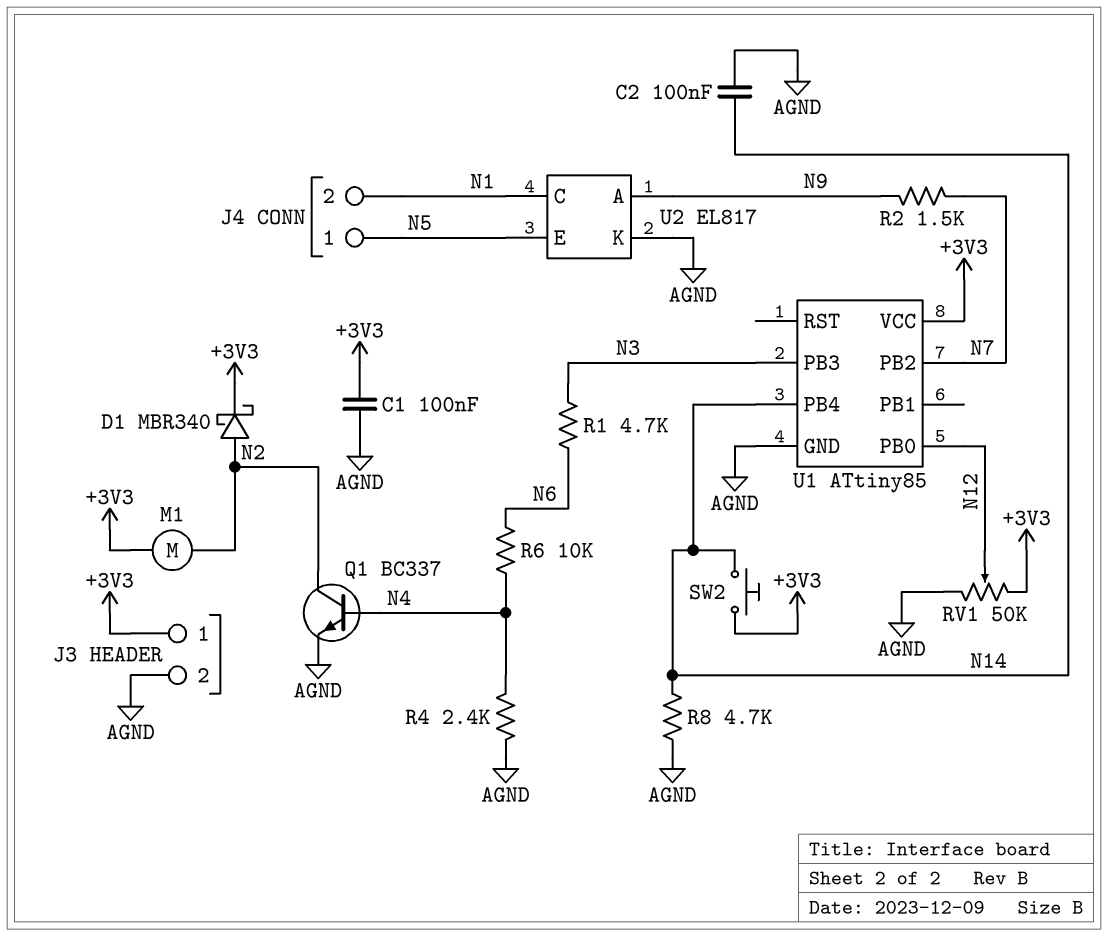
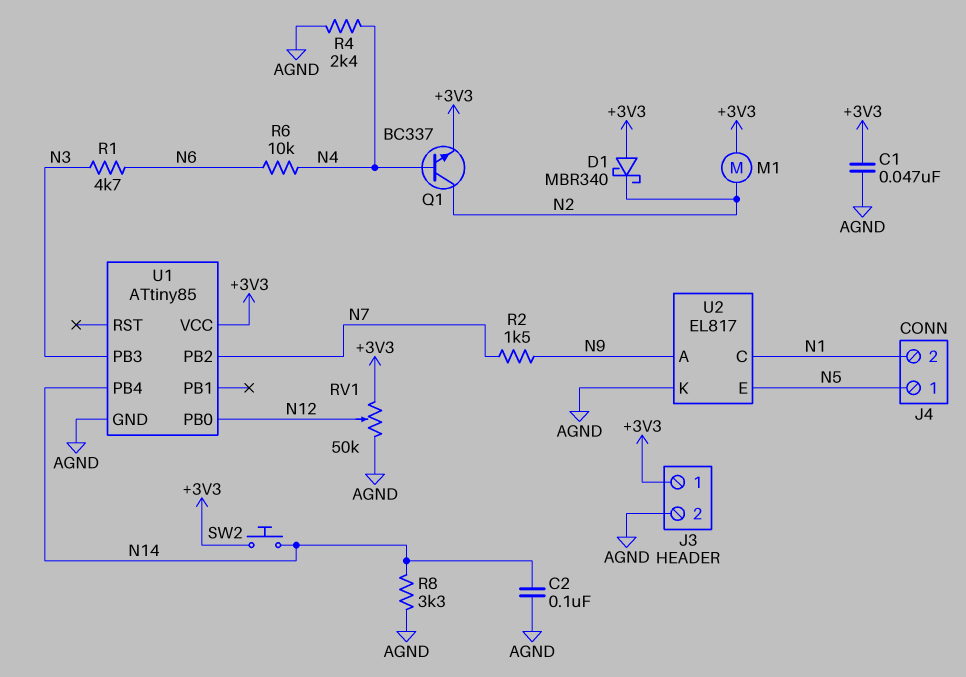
C1: 100nF (+3V3, AGND) -> 47nF (+3V3, AGND)
D1: schottky MBR340 (A N2, K +3V3) -> schottky MBR340 (A +3V3, K N2)
Q1: NPN BC337 (B N4, C N2, E AGND) -> NPN BC337 (B N4, C N2, E +3V3)
R8: 4.7k (AGND, N14) -> 3.3k (AGND, N14)

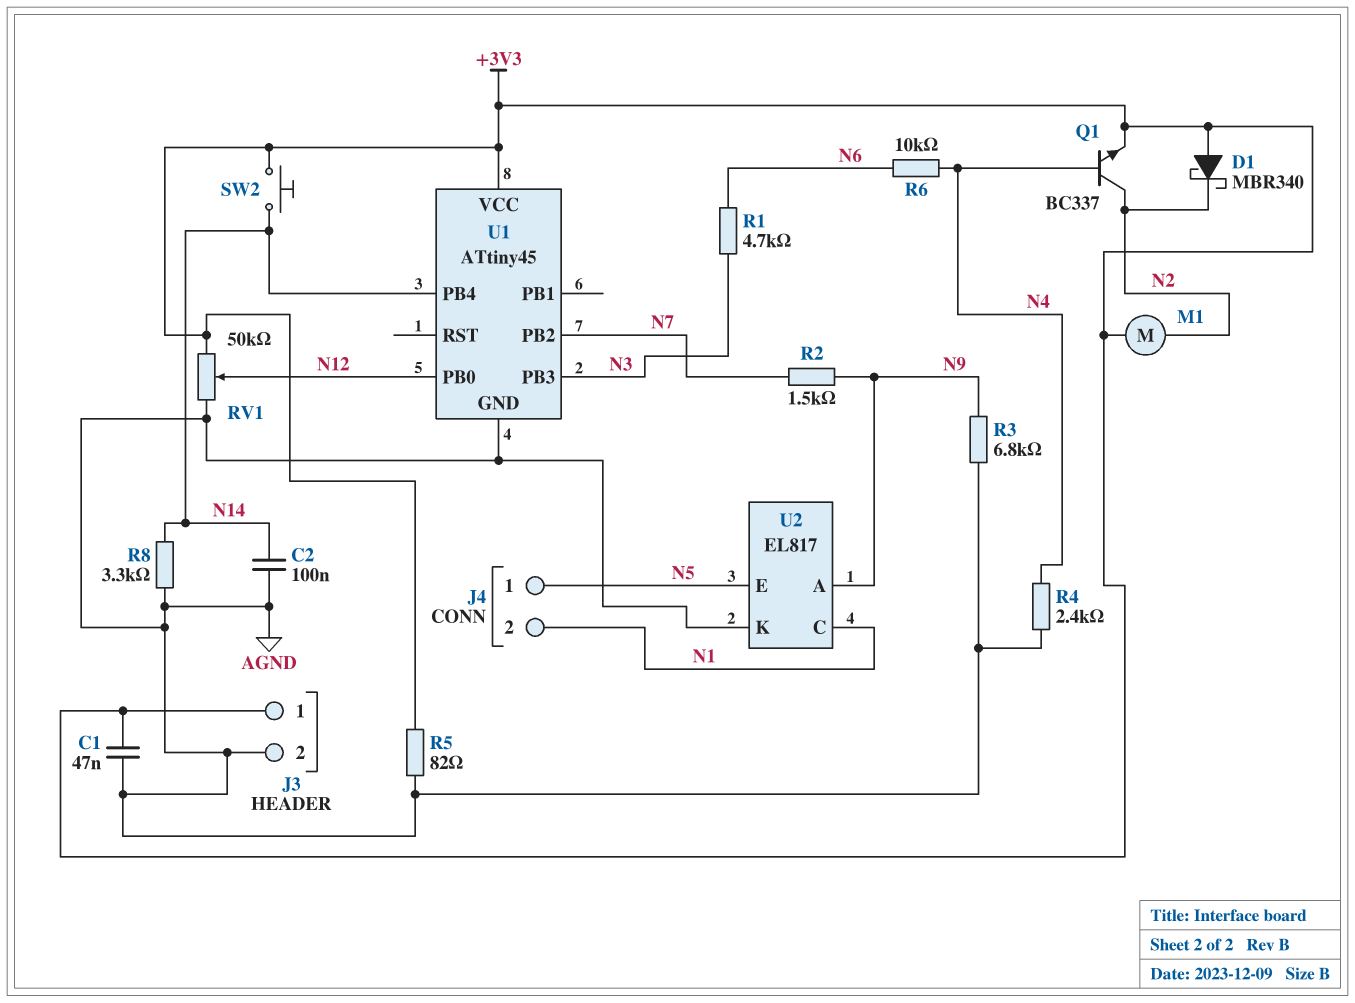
R3: none -> 6.8k (AGND, N9)
R5: none -> 82 (+3V3, AGND)
U1: ATtiny85 -> ATtiny45

